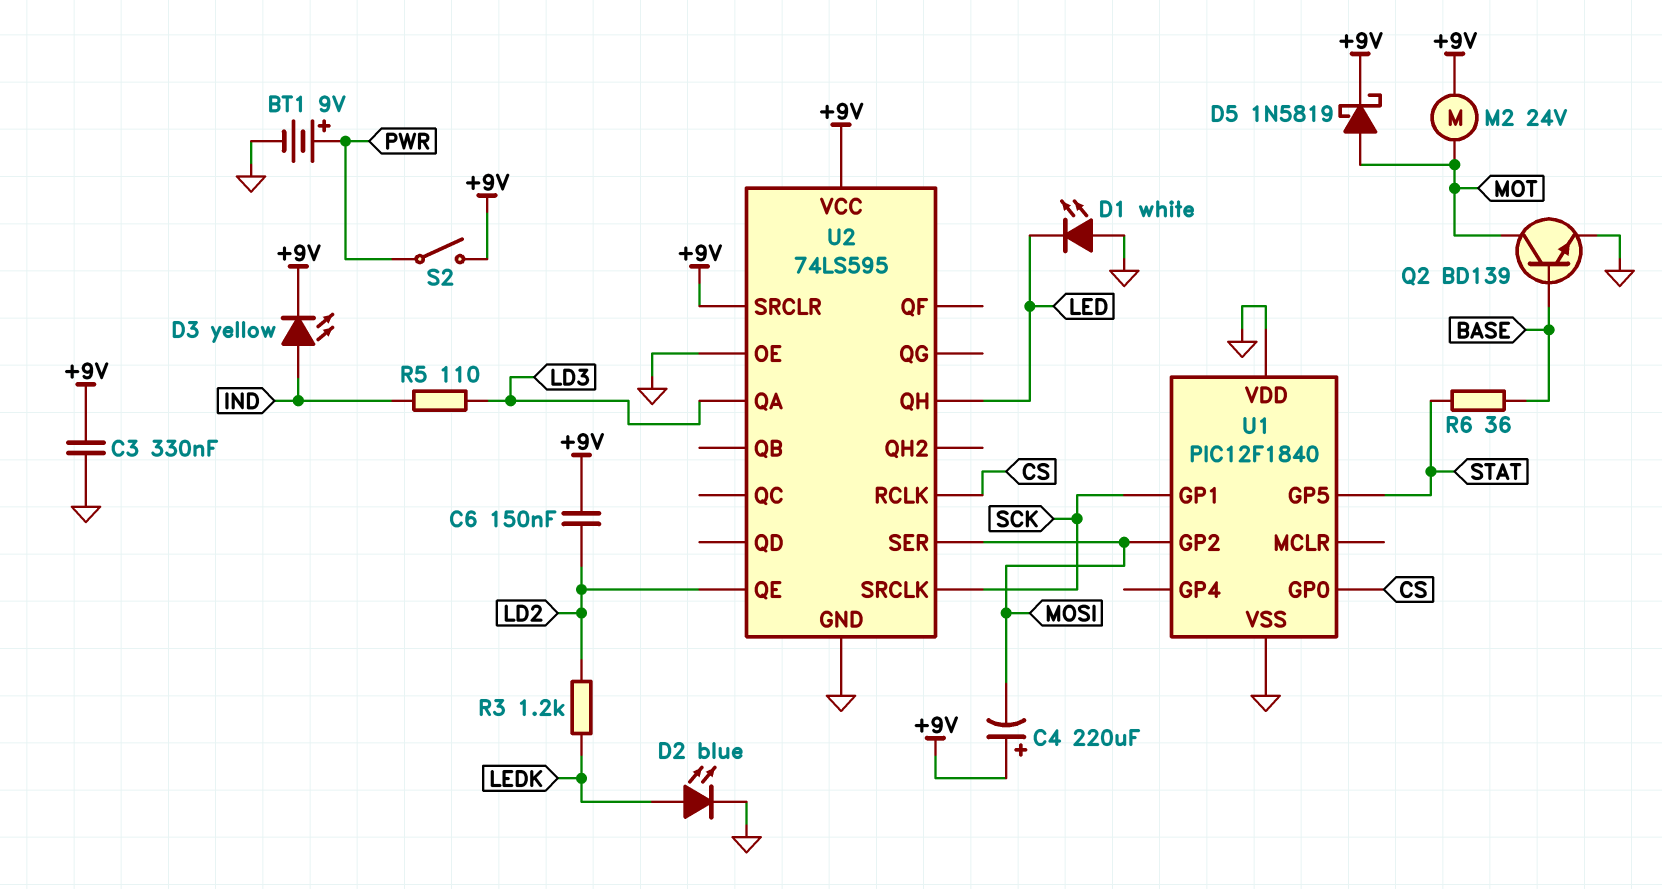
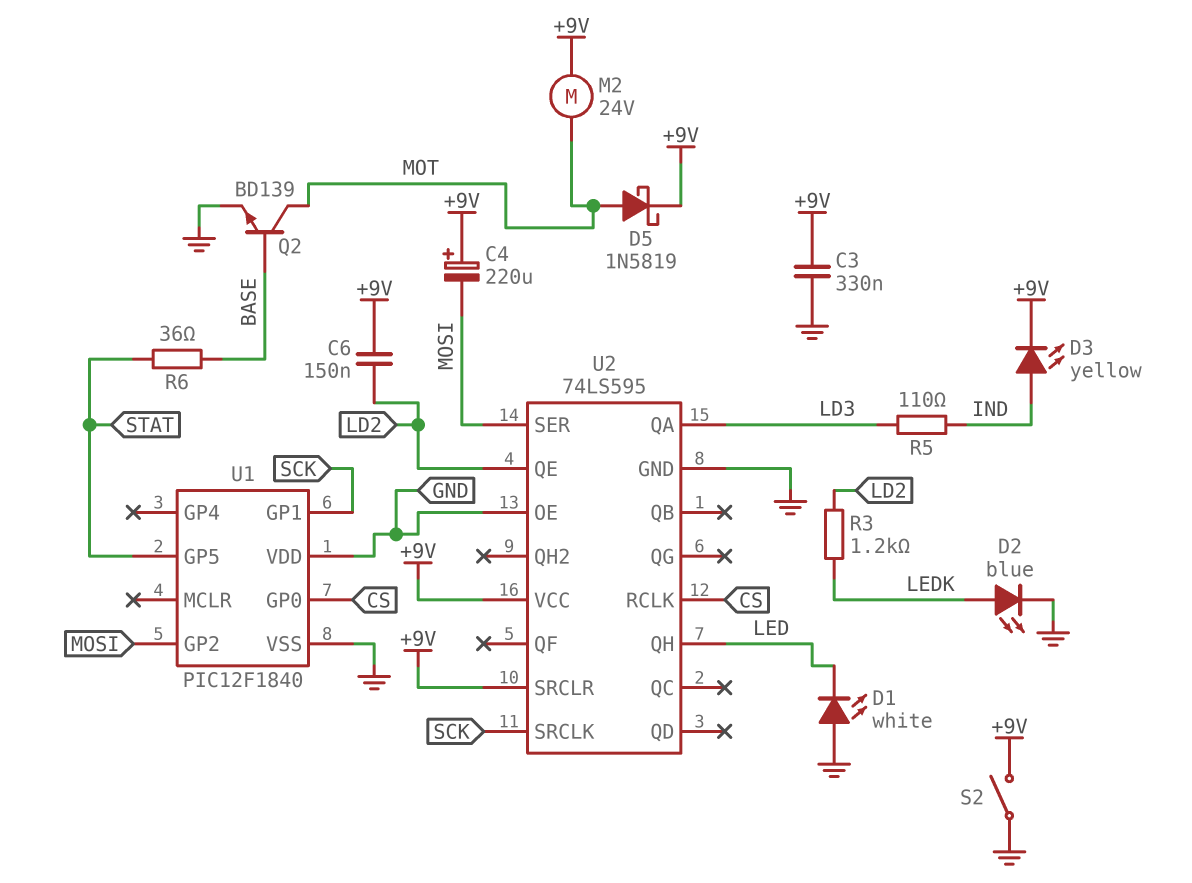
BT1: 9V (plus PWR, minus GND) -> none
S2: switch (+9V, PWR) -> switch (+9V, GND)

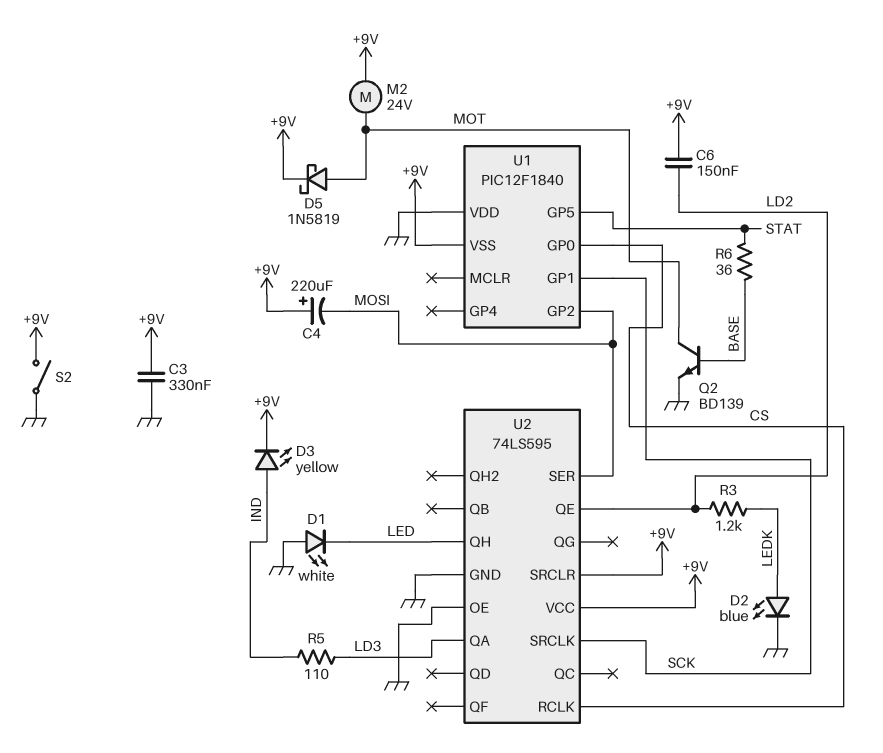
U1 pin VSS: GND -> +9V

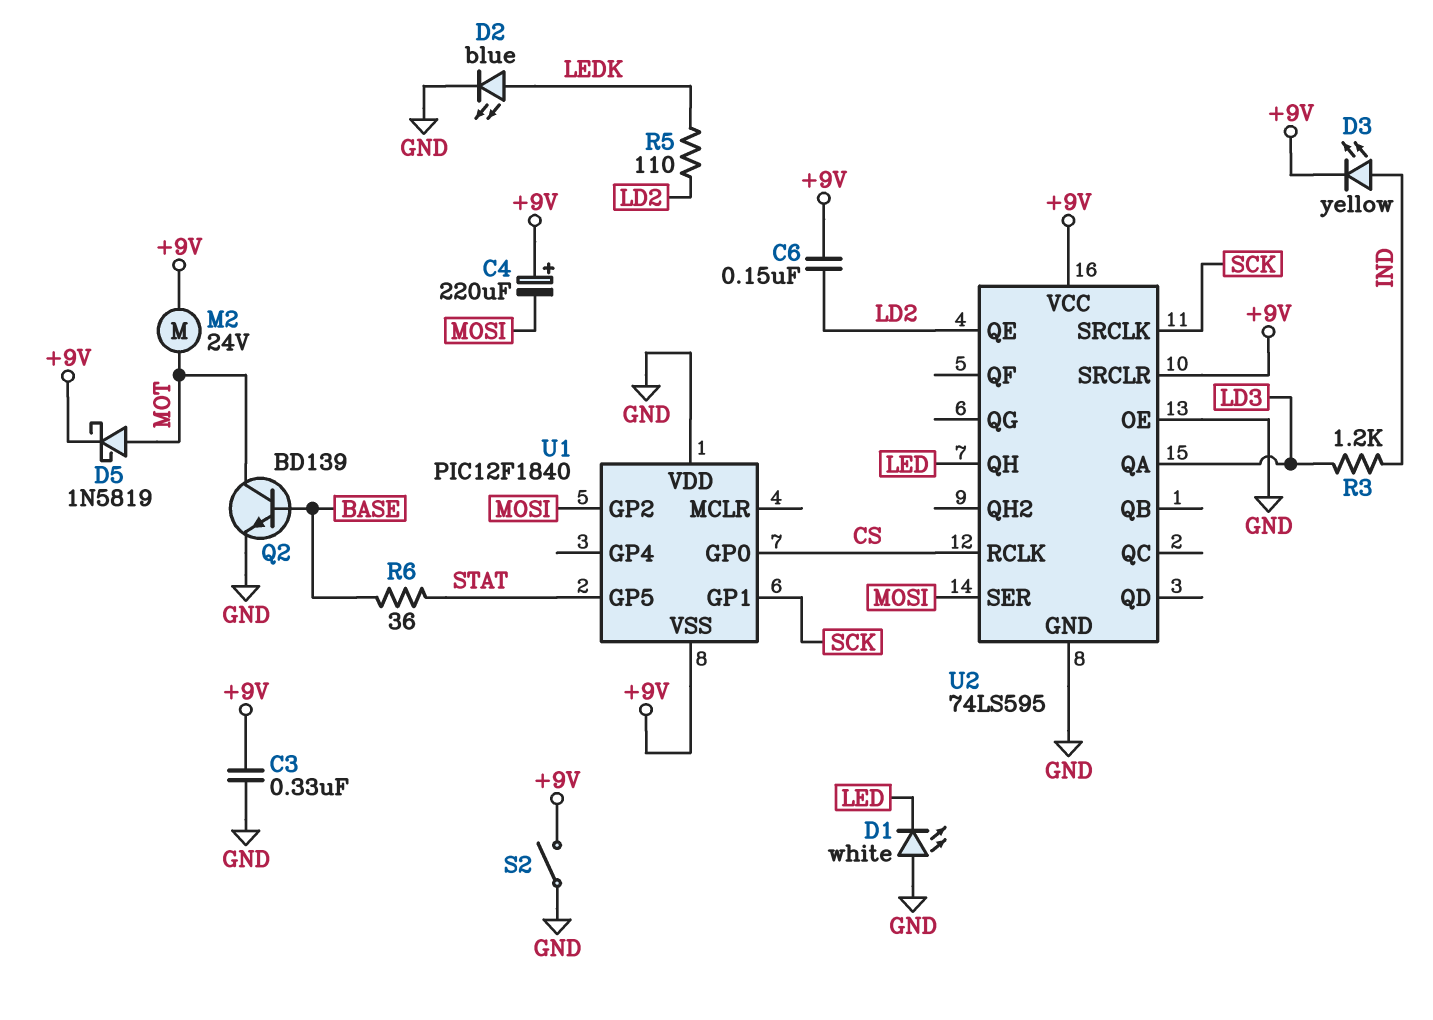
R3: 1.2k (LD2, LEDK) -> 1.2k (IND, LD3)
R5: 110 (IND, LD3) -> 110 (LD2, LEDK)

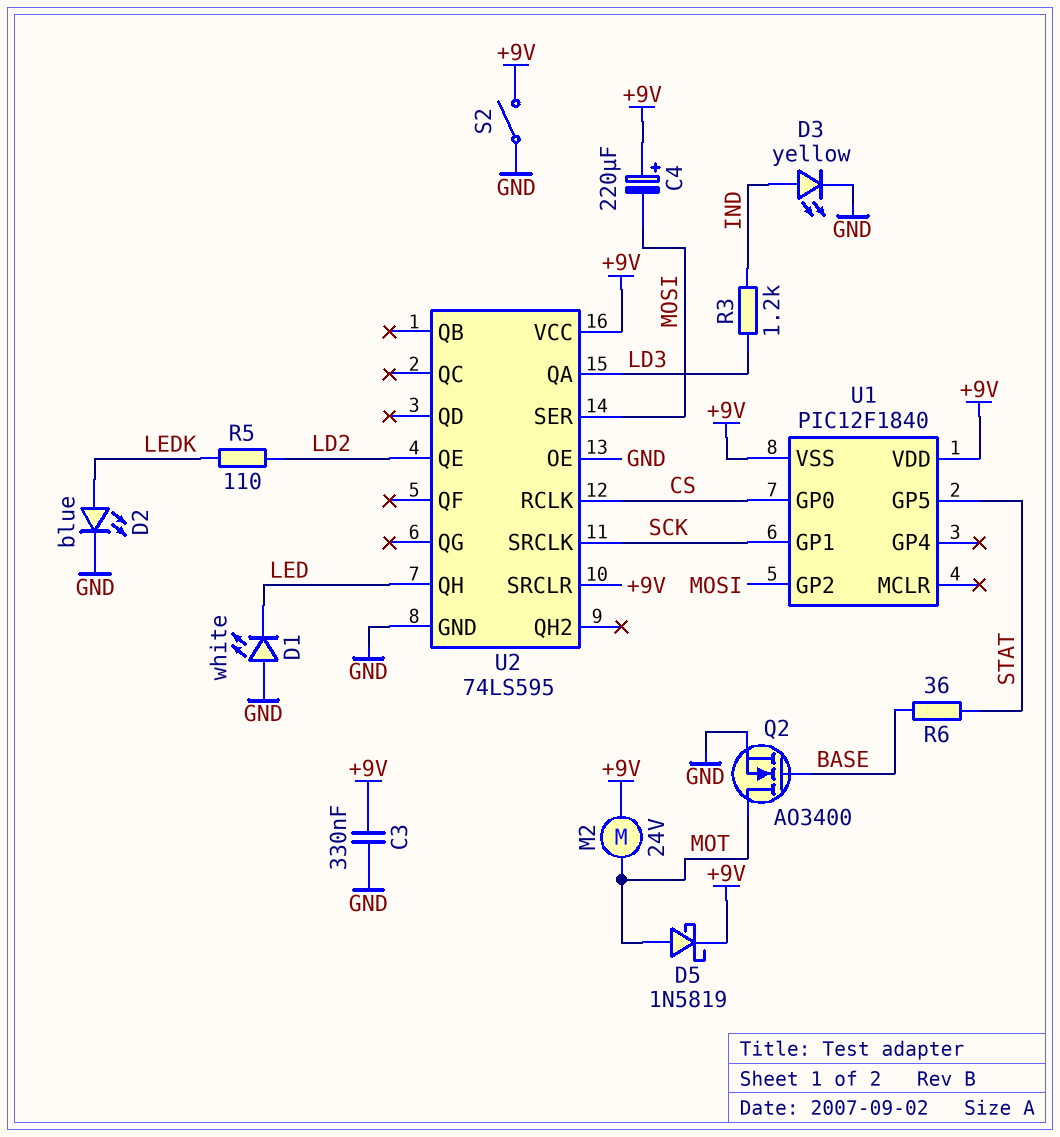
C6: 150nF (+9V, LD2) -> none
D3: LED yellow (A IND, K +9V) -> LED yellow (A IND, K GND)
Q2: NPN BD139 (B BASE, C MOT, E GND) -> NMOS AO3400 (G BASE, D MOT, S GND)
U1 pin VDD: GND -> +9V

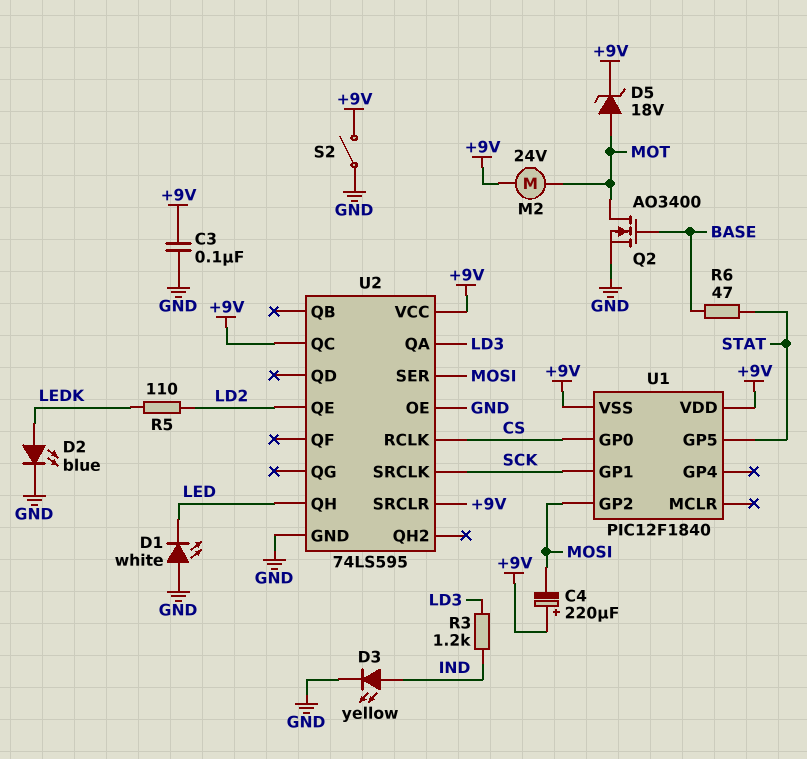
C3: 330nF (+9V, GND) -> 100nF (+9V, GND)
D5: schottky 1N5819 (A MOT, K +9V) -> zener 18V (A MOT, K +9V)
R6: 36 (BASE, STAT) -> 47 (BASE, STAT)
U2 pin QC: none -> +9V

